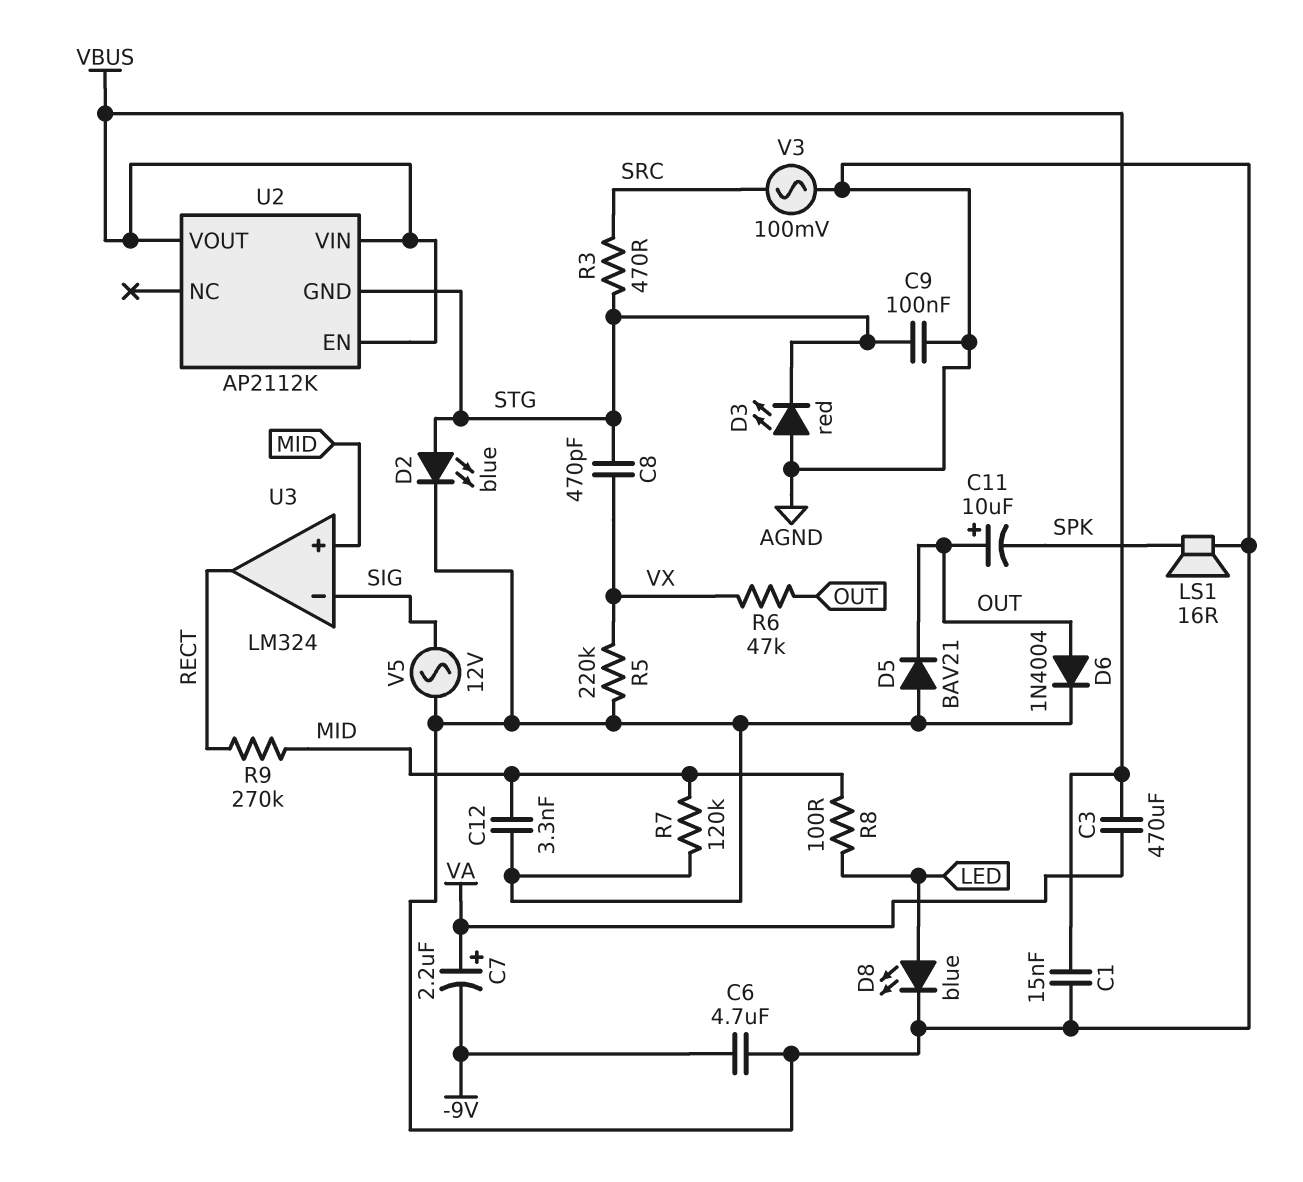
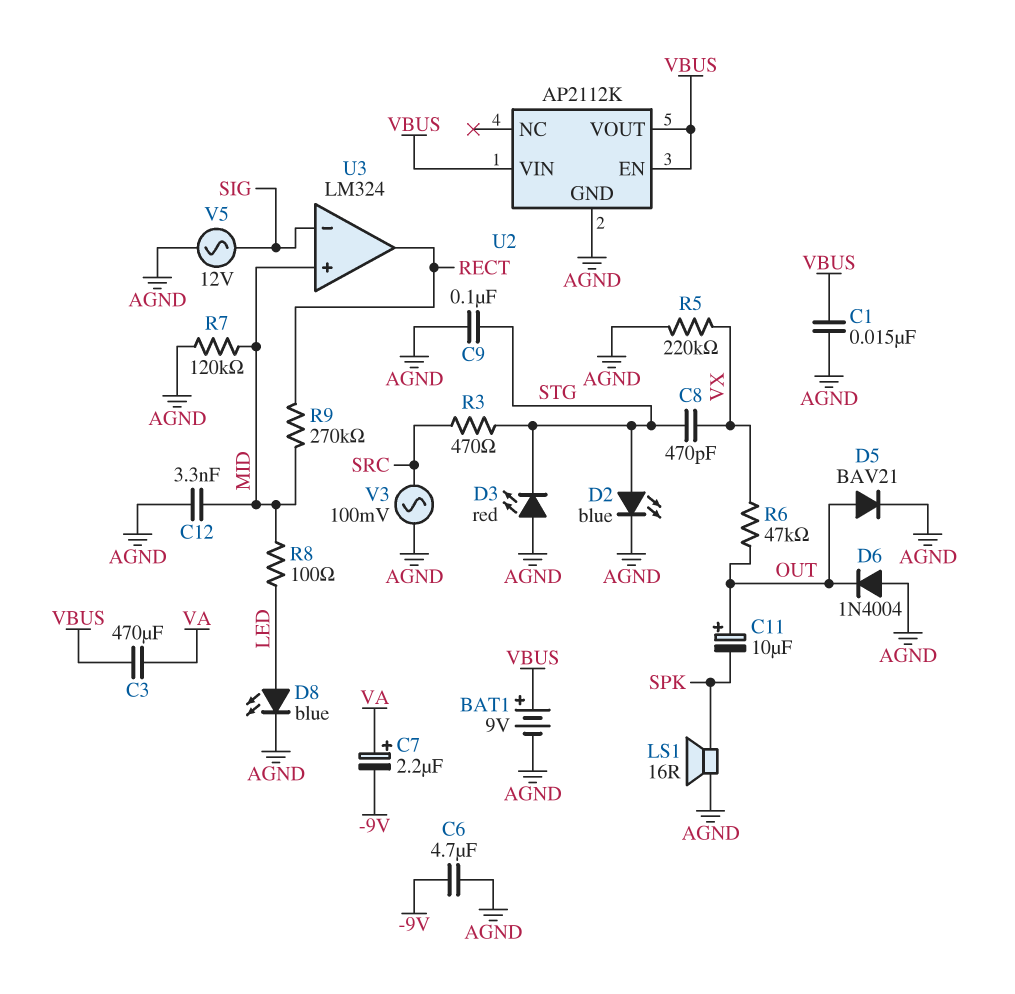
BAT1: none -> 9V (plus VBUS, minus AGND)
D5: diode BAV21 (A AGND, K OUT) -> diode BAV21 (A OUT, K AGND)
D6: diode 1N4004 (A OUT, K AGND) -> diode 1N4004 (A AGND, K OUT)
U2 pin GND: STG -> AGND

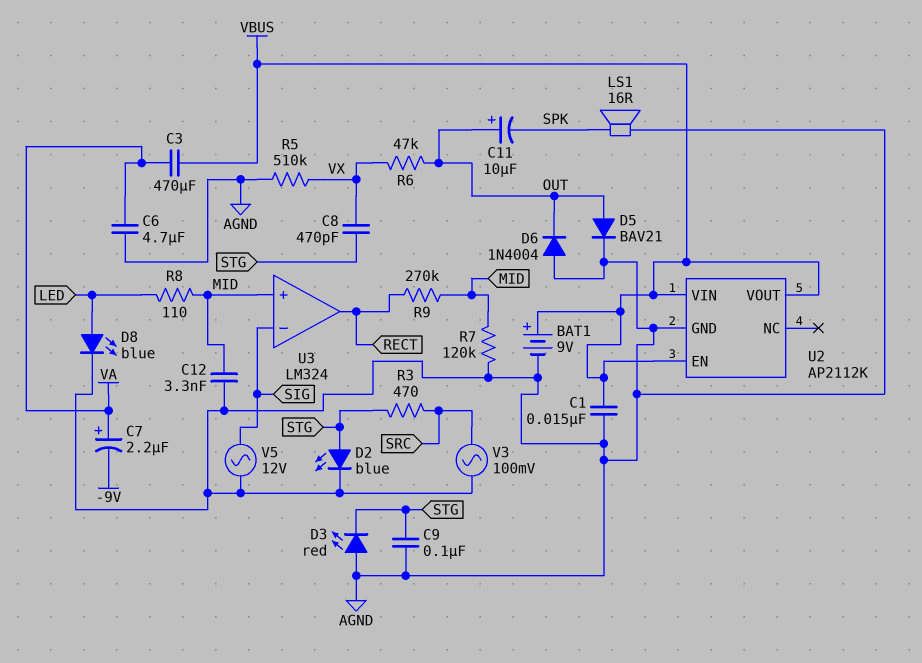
C6: 4.7uF (-9V, AGND) -> 4.7uF (AGND, VA)
R5: 220k (AGND, VX) -> 510k (AGND, VX)
R8: 100 (LED, MID) -> 110 (LED, MID)

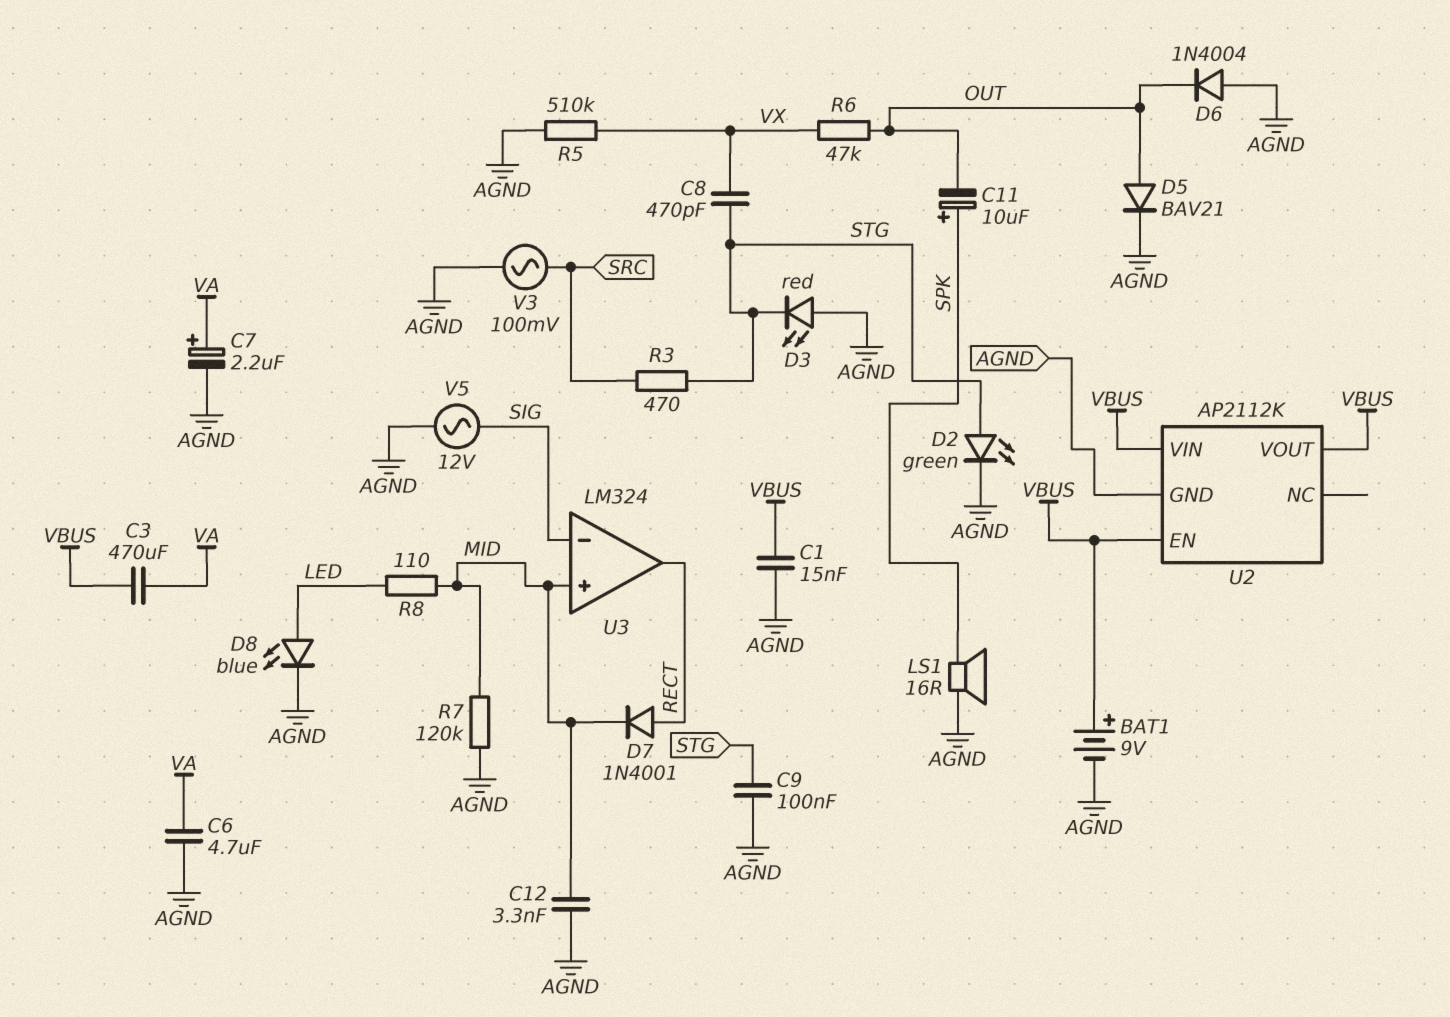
C7: 2.2uF (plus VA, minus -9V) -> 2.2uF (plus VA, minus AGND)
C11: 10uF (plus OUT, minus SPK) -> 10uF (plus SPK, minus OUT)
D2: LED blue (A STG, K AGND) -> LED green (A STG, K AGND)
D7: none -> diode 1N4001 (A RECT, K MID)
R9: 270k (MID, RECT) -> none

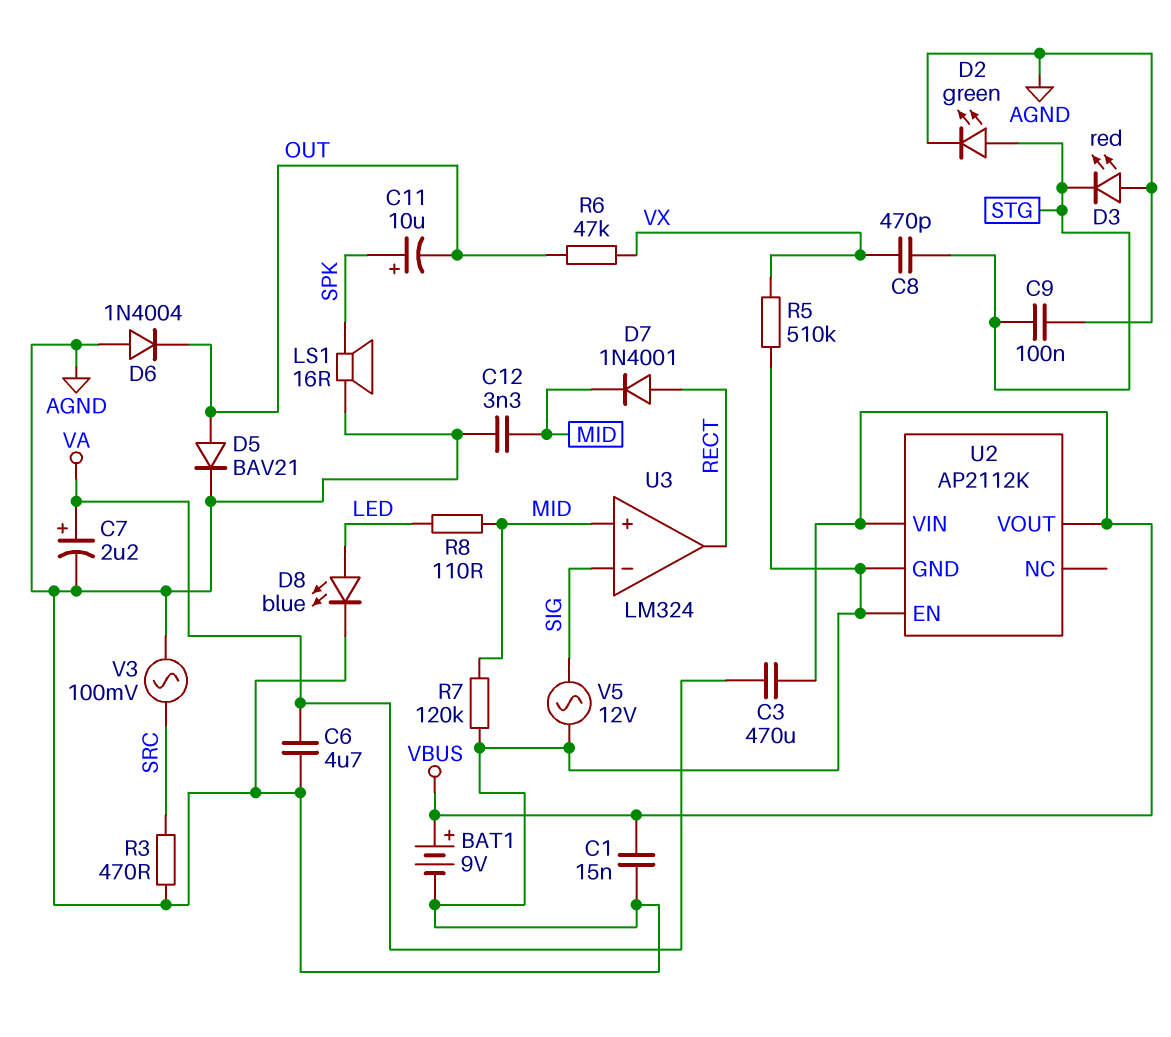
R3: 470 (SRC, STG) -> 470 (AGND, SRC)
U2 pin EN: VBUS -> AGND

